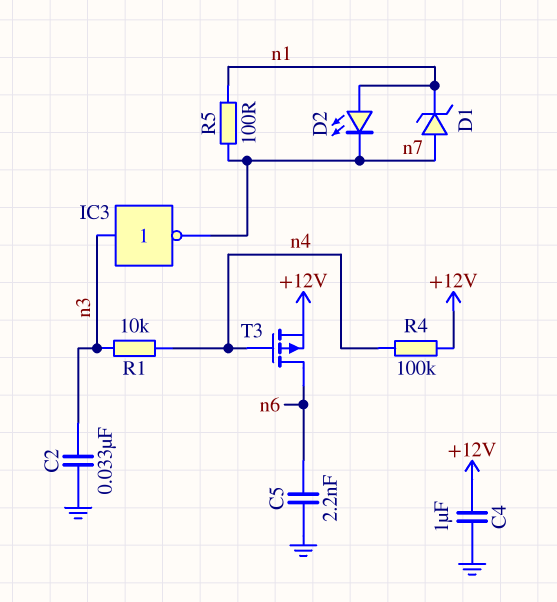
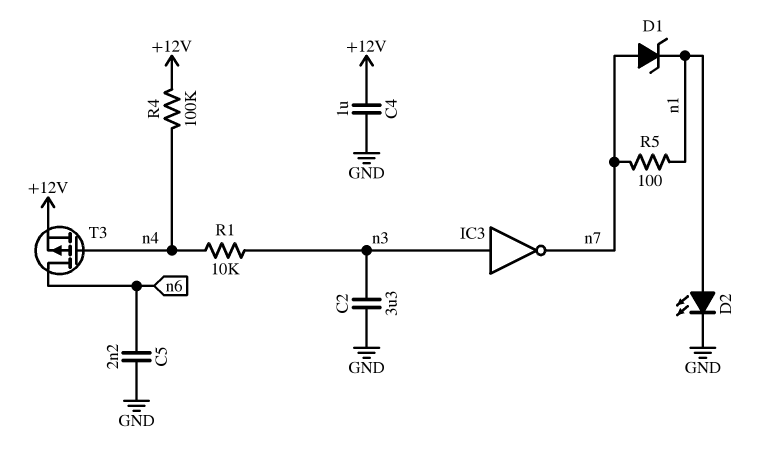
C2: 33nF (GND, n3) -> 3.3uF (GND, n3)
D2: LED (A n1, K n7) -> LED (A n1, K GND)

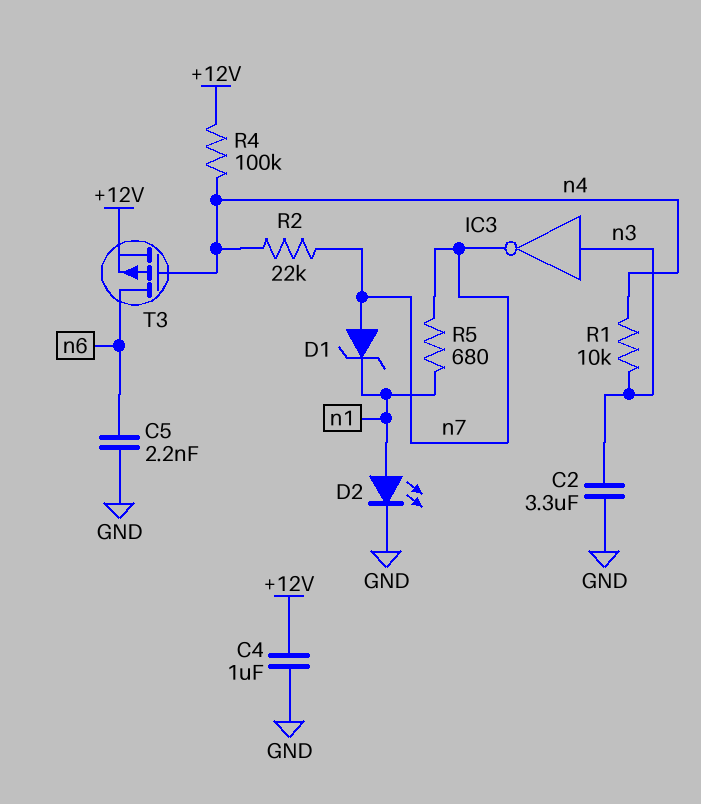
R2: none -> 22k (n4, n7)
R5: 100 (n1, n7) -> 680 (n1, n7)

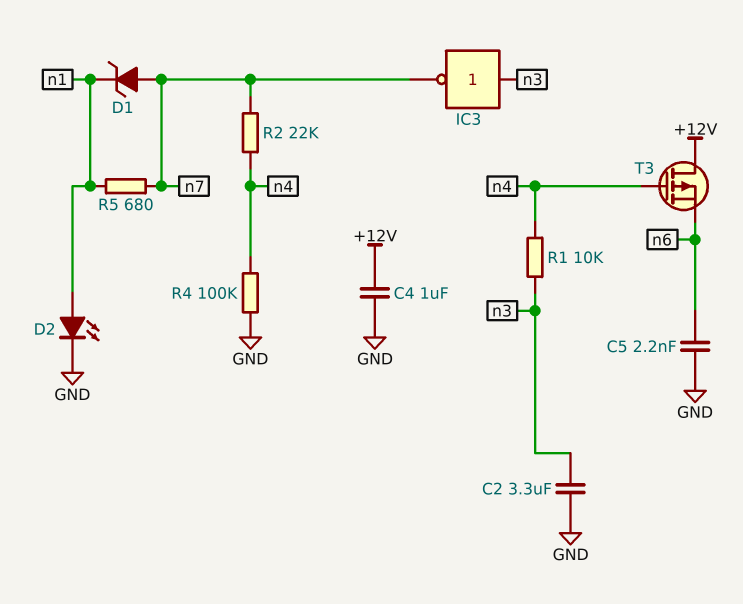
R4: 100k (+12V, n4) -> 100k (GND, n4)
T3: PMOS (G n4, D n6, S +12V) -> PMOS (G n4, D +12V, S n6)

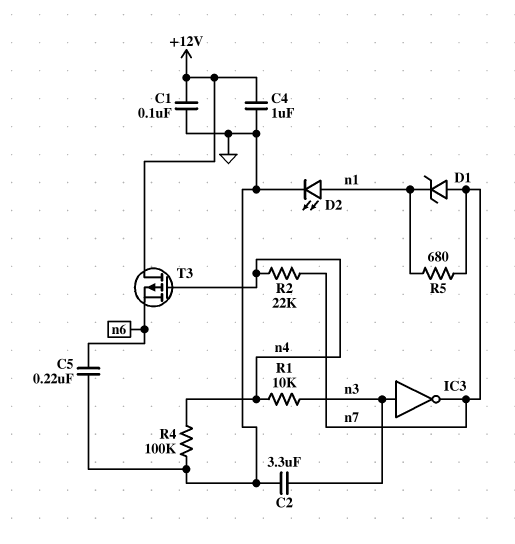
C1: none -> 100nF (+12V, GND)
C5: 2.2nF (GND, n6) -> 220nF (GND, n6)

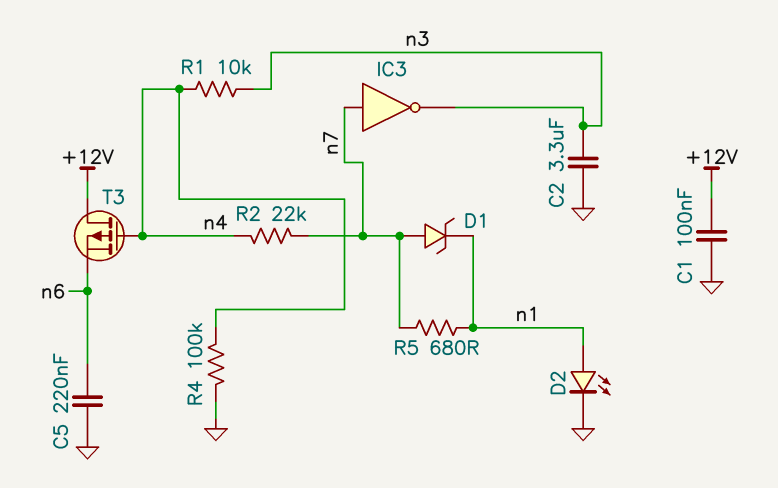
C4: 1uF (+12V, GND) -> none
IC3: NOT (in n3, out n7) -> NOT (in n7, out n3)

